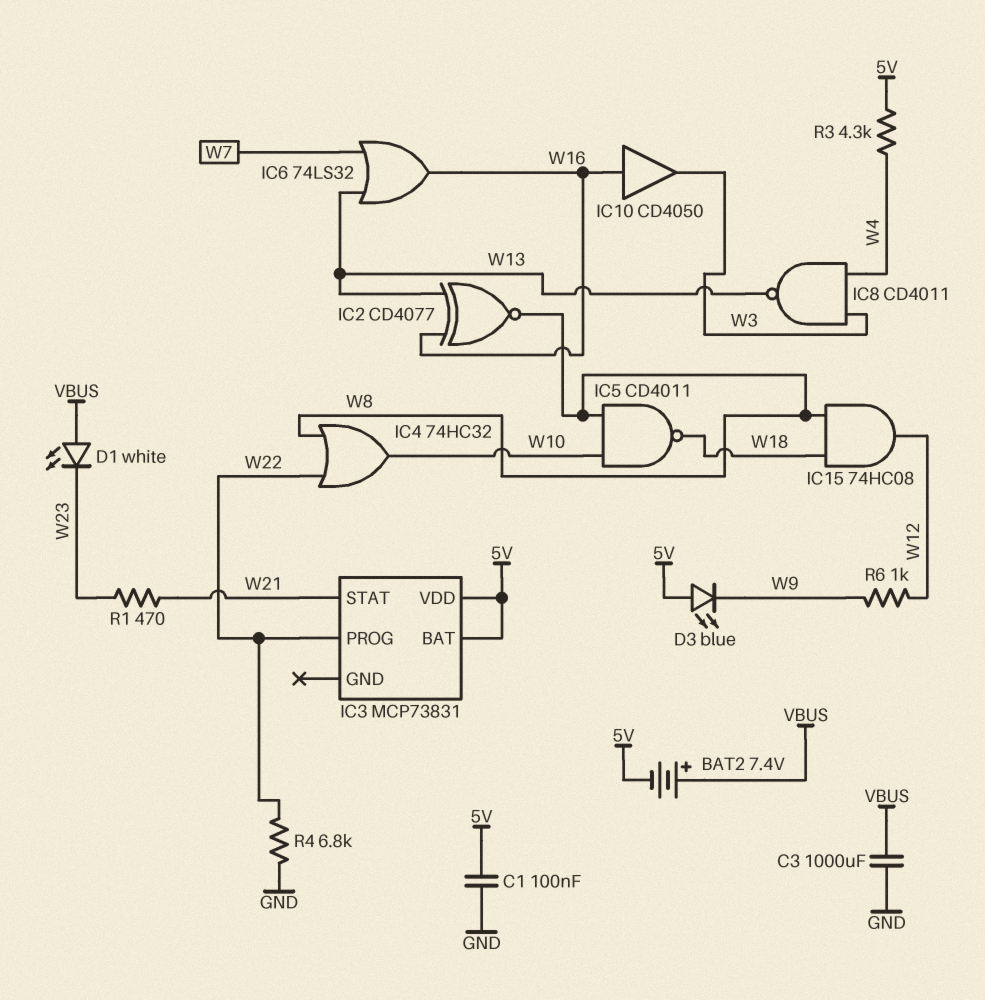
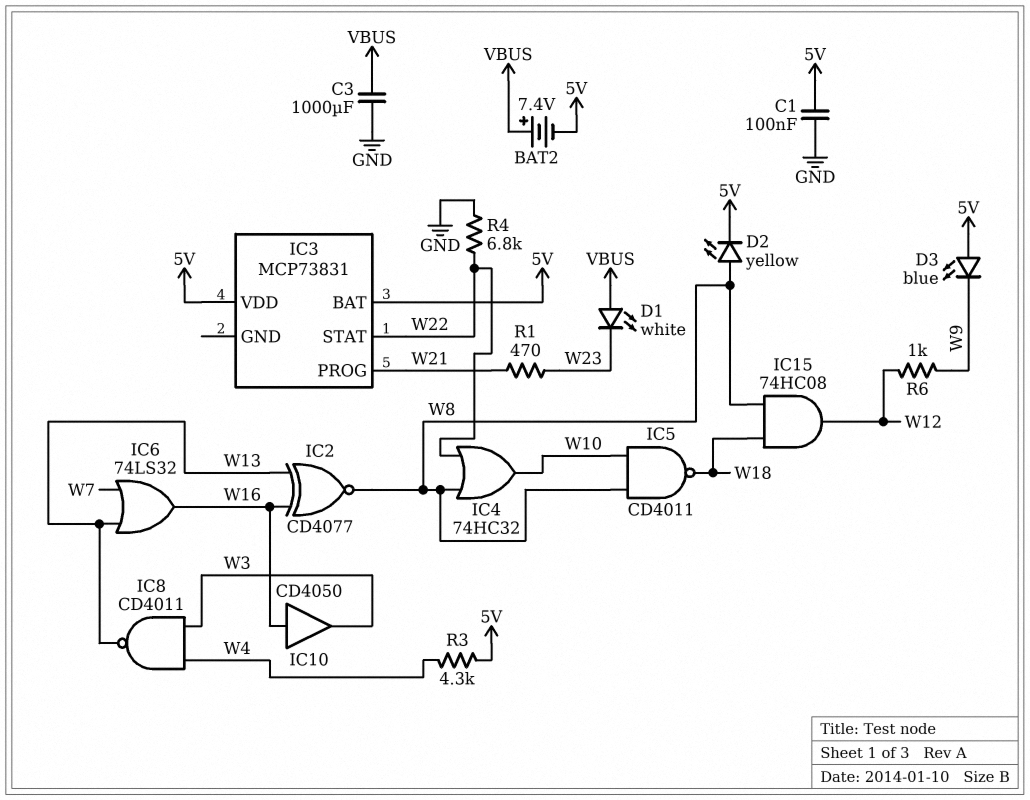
D2: none -> LED yellow (A W8, K 5V)
IC3 pin PROG: W22 -> W21
IC3 pin STAT: W21 -> W22

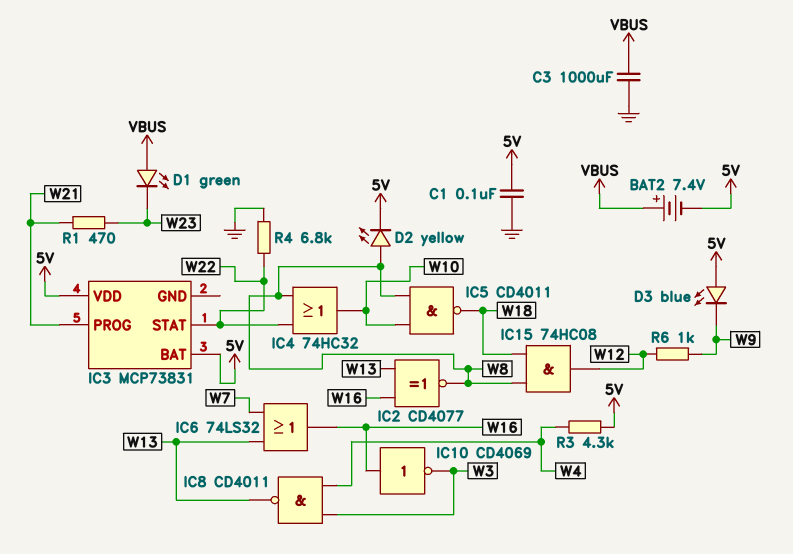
D1: LED white (A VBUS, K W23) -> LED green (A VBUS, K W23)
IC10: buffer CD4050 (in W16, out W3) -> NOT CD4069 (in W16, out W3)

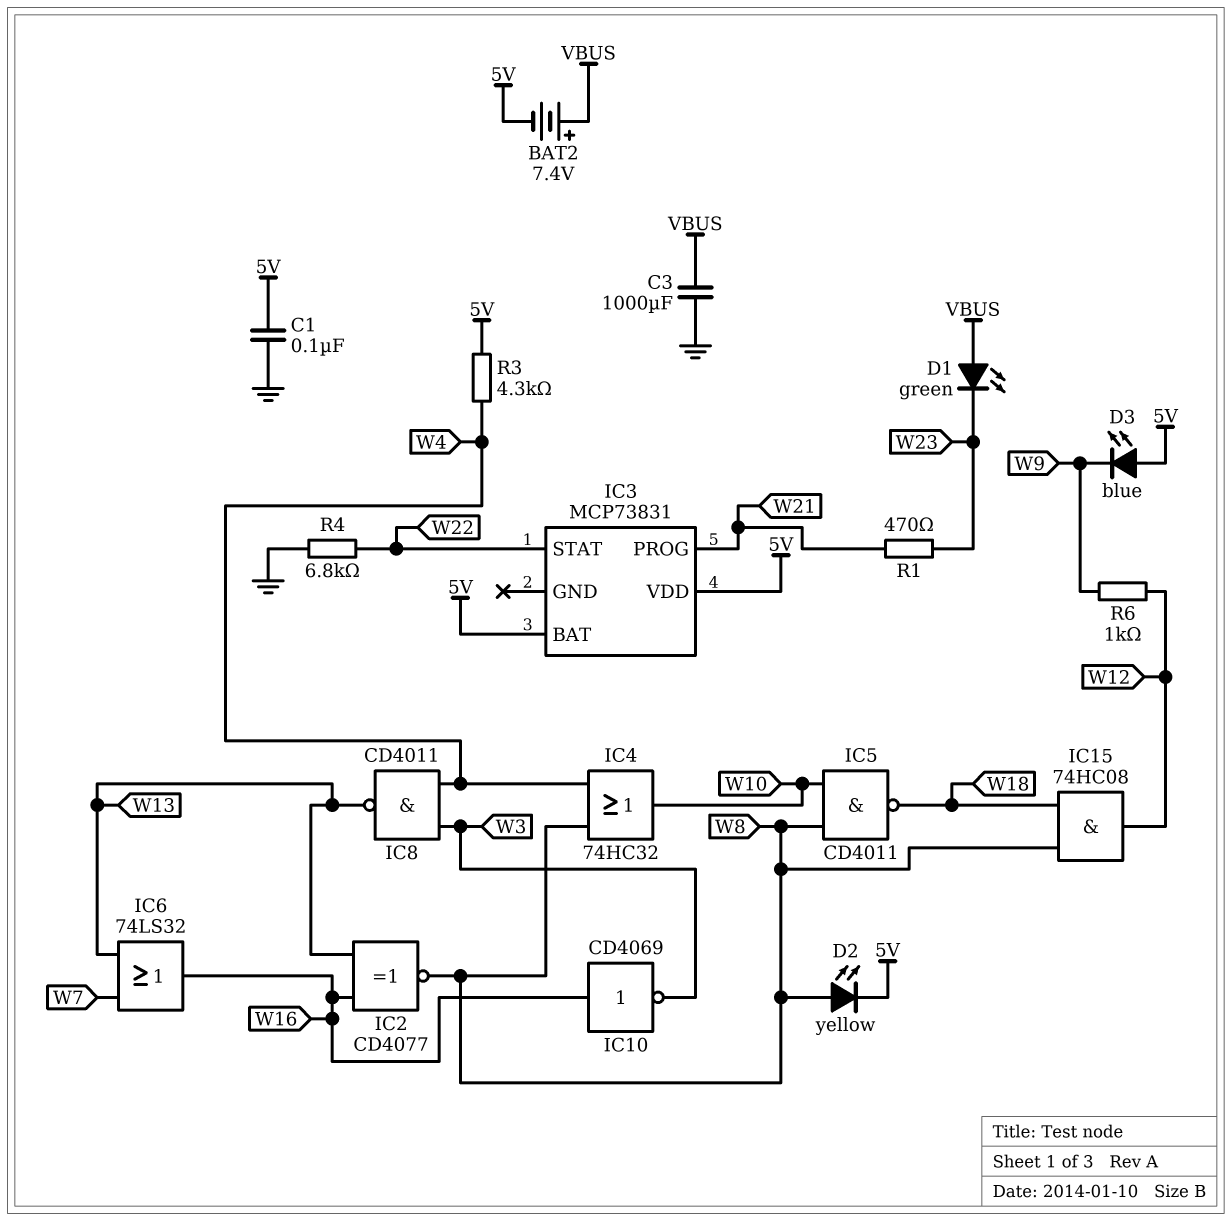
IC4: OR 74HC32 (in W8, in W22, out W10) -> OR 74HC32 (in W4, in W8, out W10)

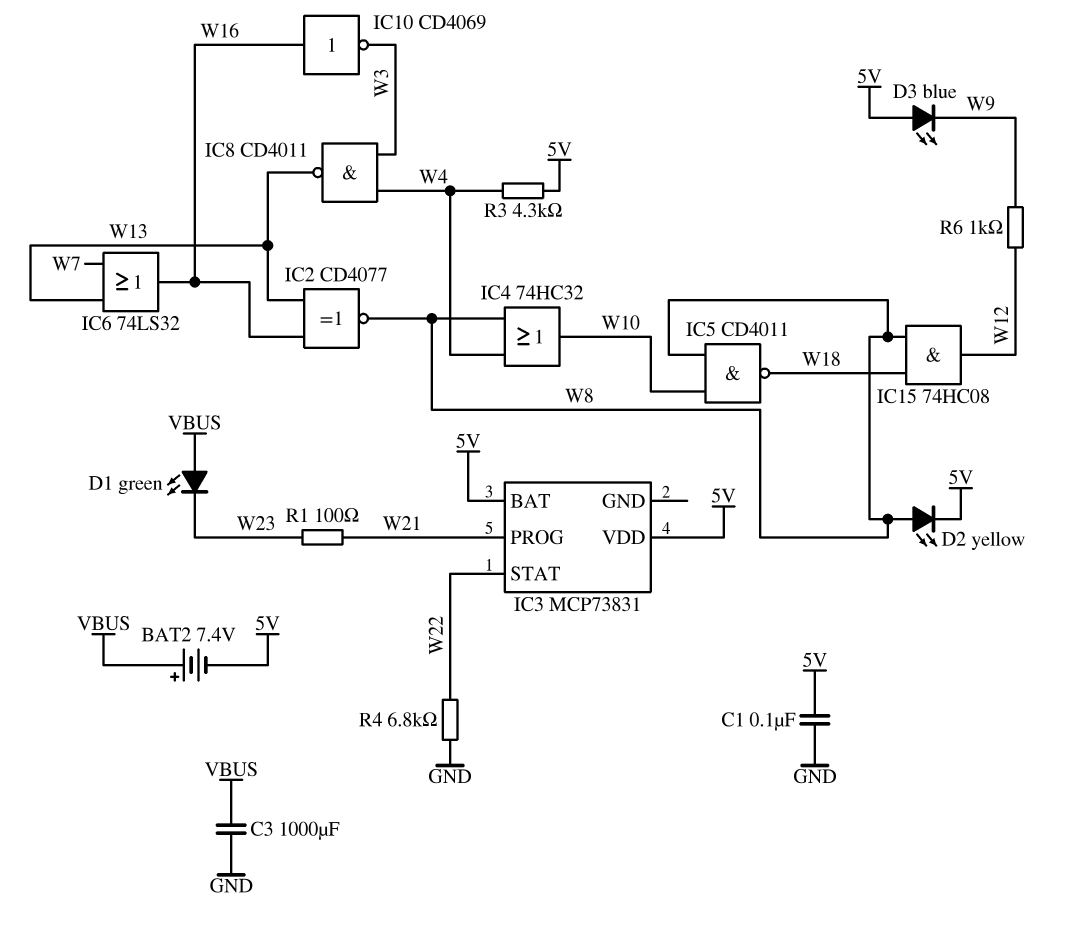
R1: 470 (W21, W23) -> 100 (W21, W23)

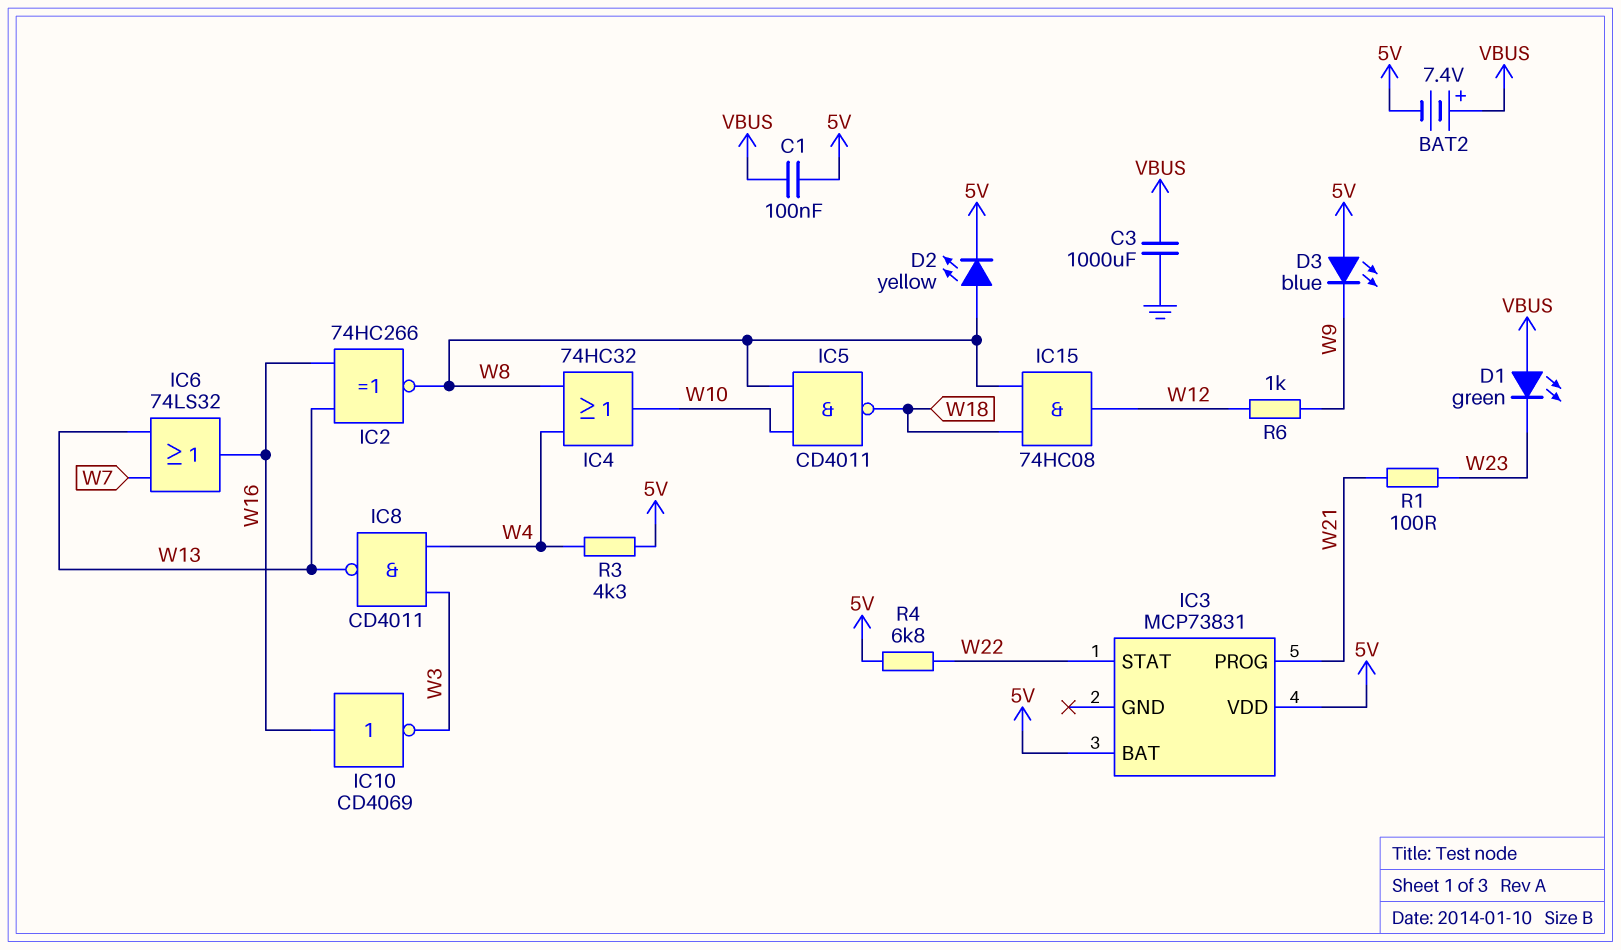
C1: 100nF (5V, GND) -> 100nF (5V, VBUS)
IC2: XNOR CD4077 (in W13, in W16, out W8) -> XNOR 74HC266 (in W13, in W16, out W8)
R4: 6.8k (GND, W22) -> 6.8k (5V, W22)

